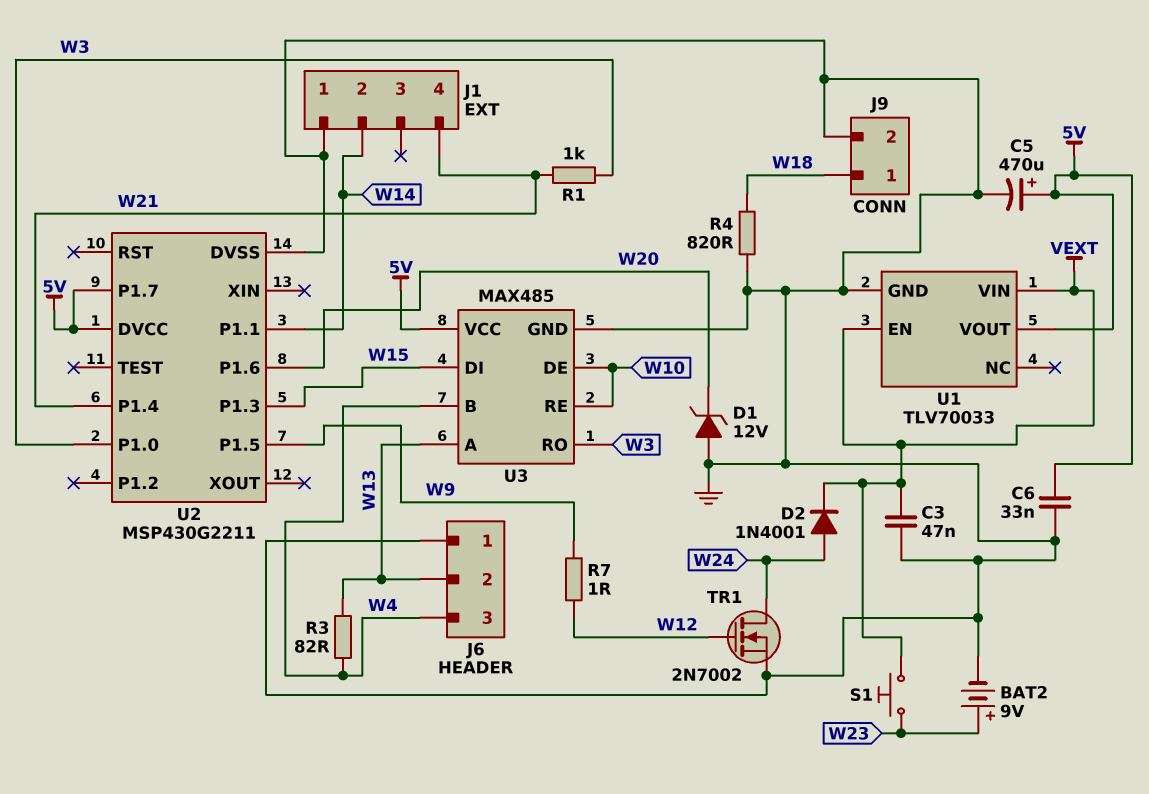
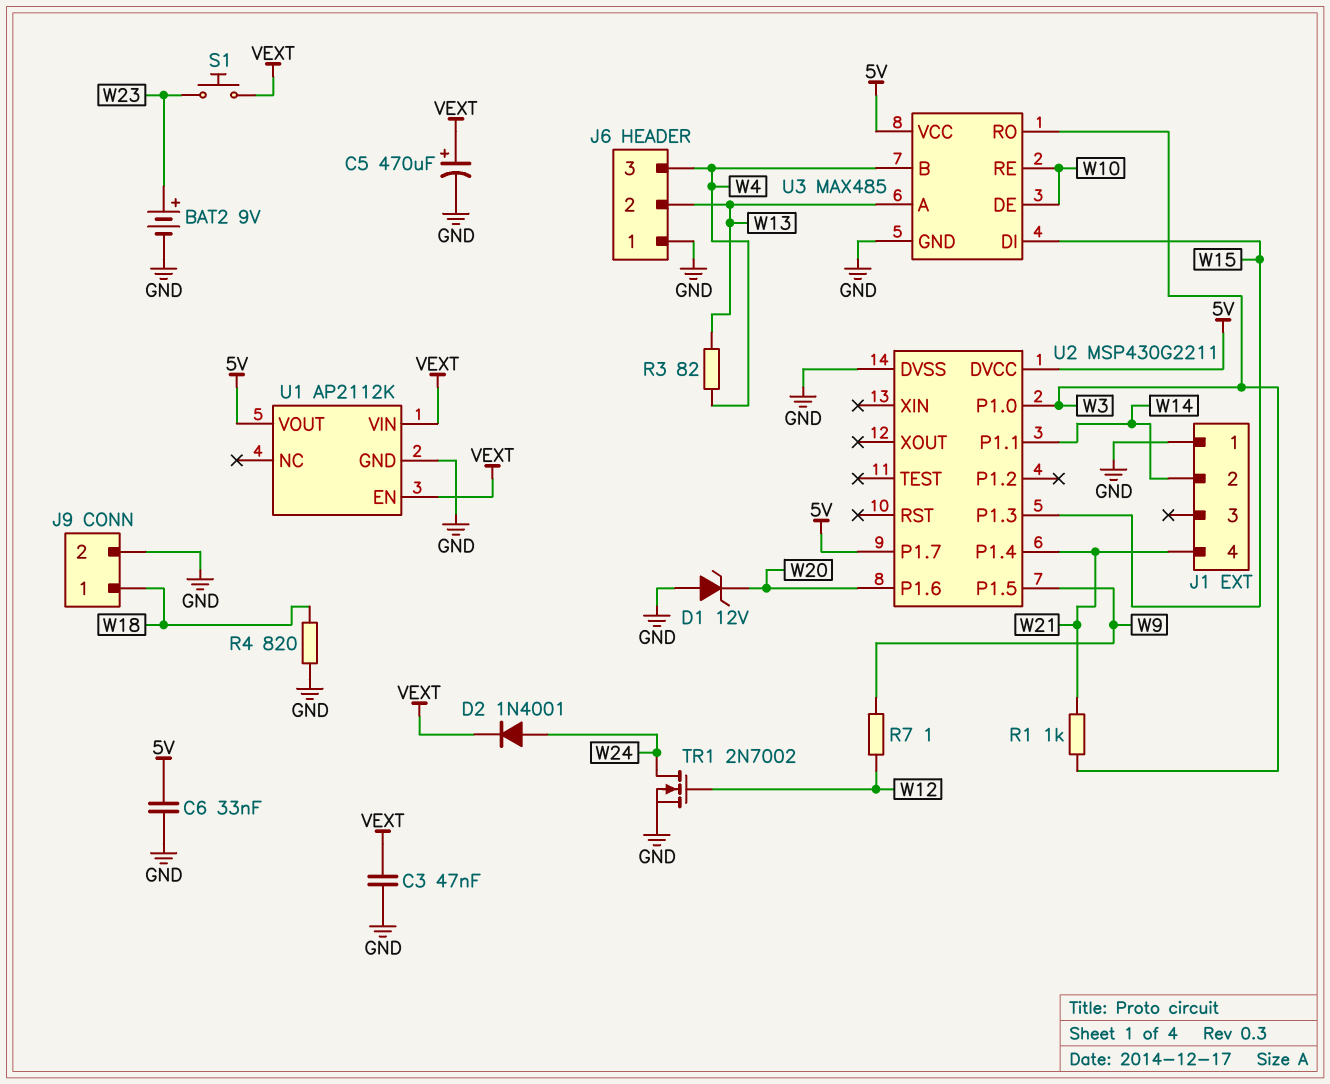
C5: 470uF (plus 5V, minus GND) -> 470uF (plus VEXT, minus GND)
U1: TLV70033 -> AP2112K

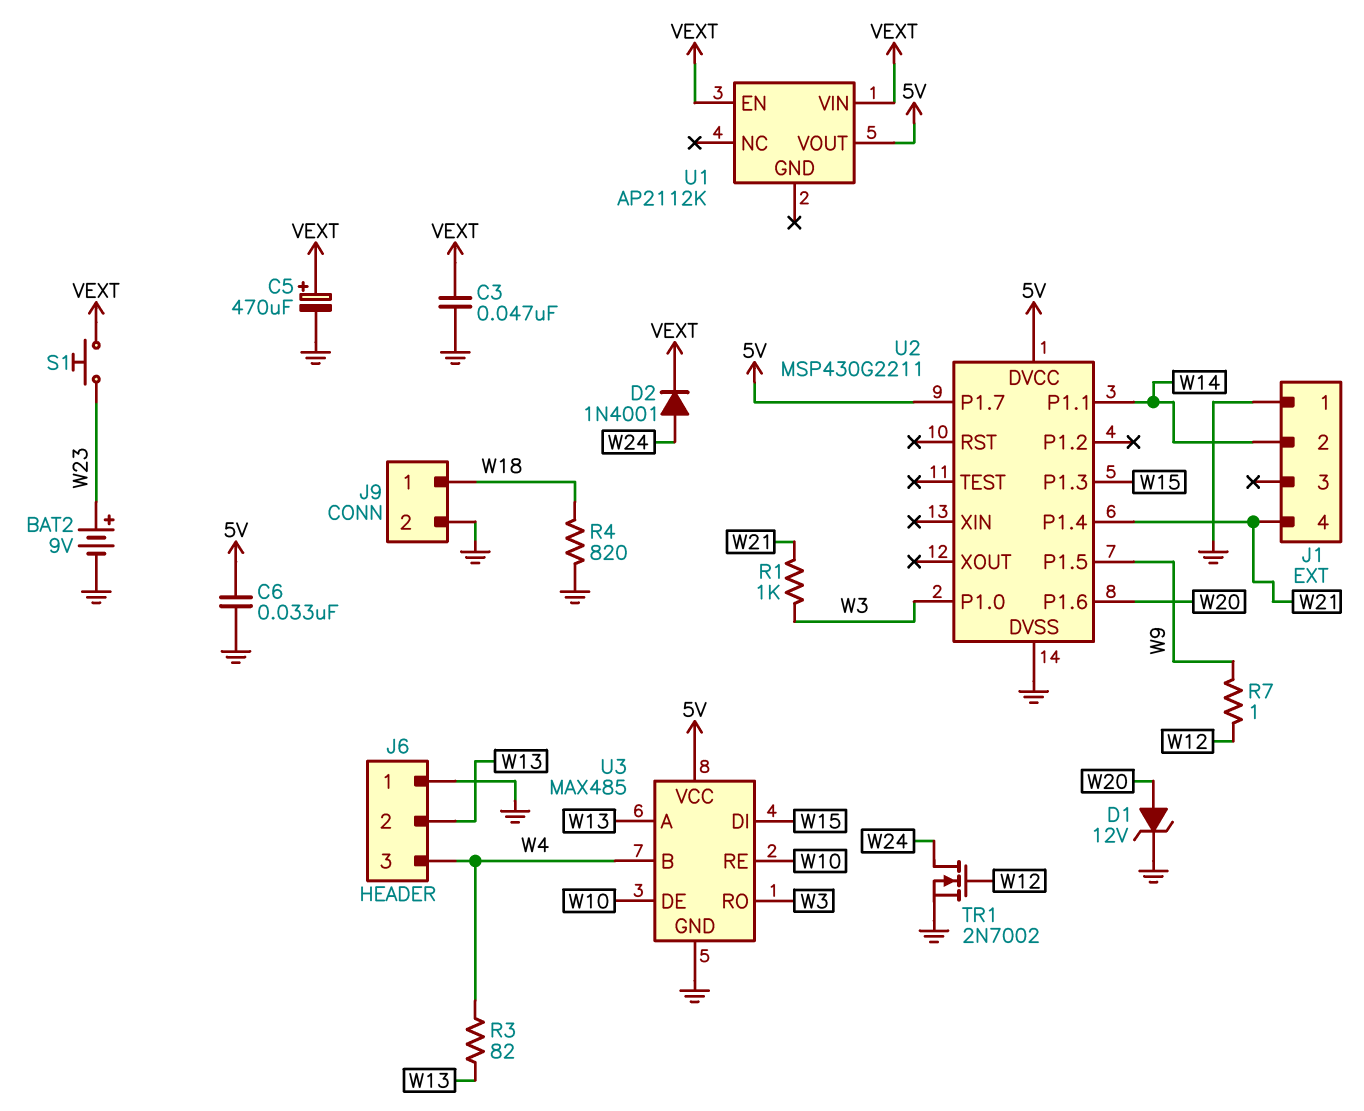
D1: zener 12V (A GND, K W20) -> zener 12V (A W20, K GND)
U1 pin GND: GND -> none

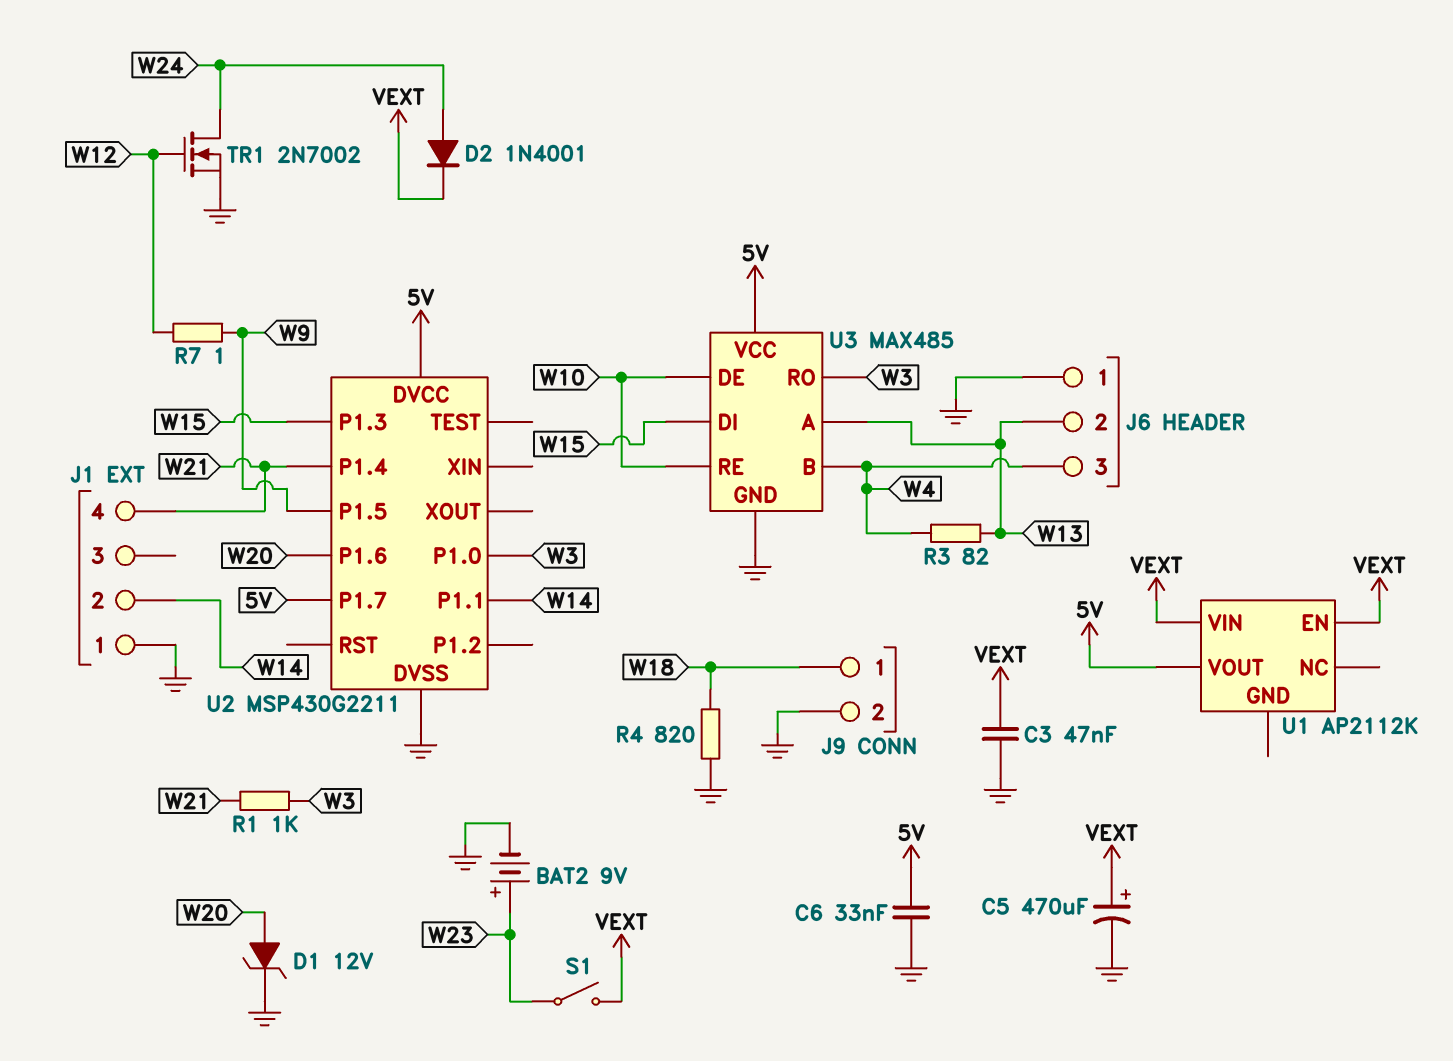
S1: button (VEXT, W23) -> switch (VEXT, W23)

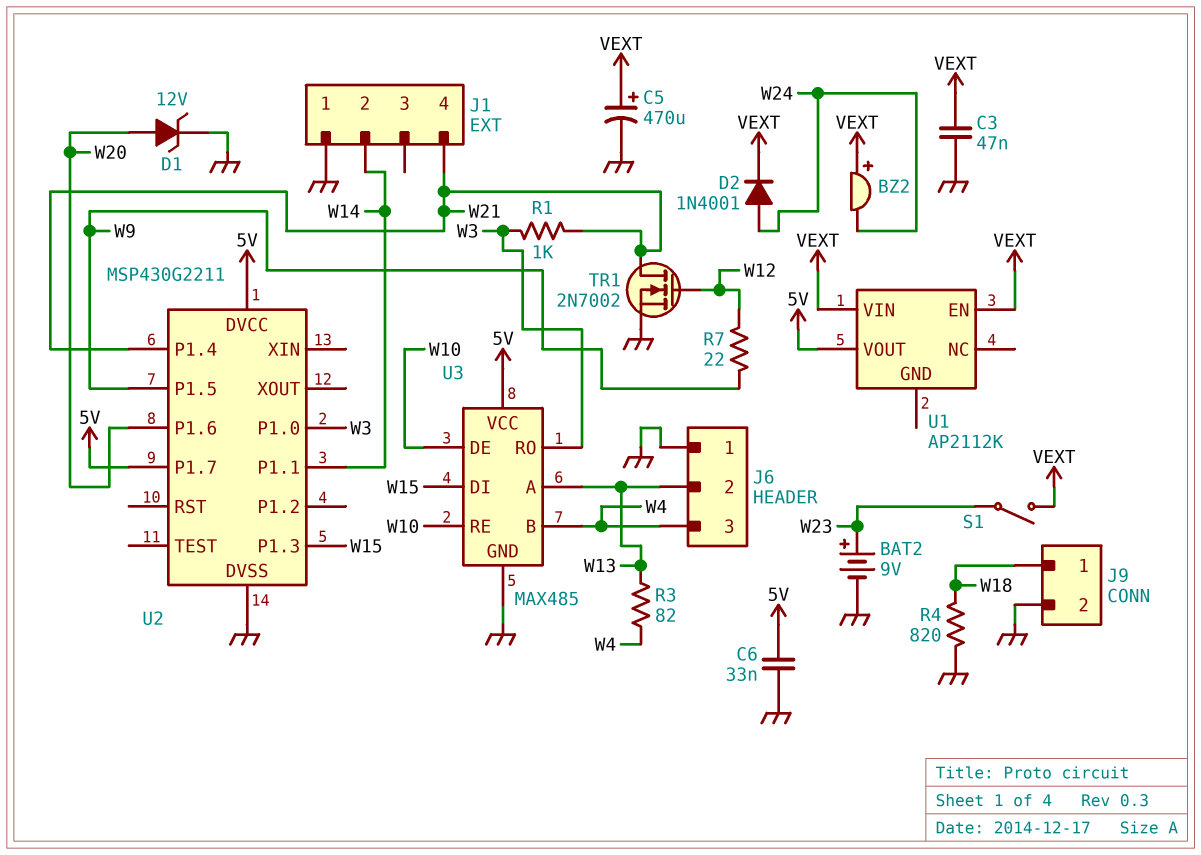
BZ2: none -> buzzer (plus VEXT, minus W24)
R7: 1 (W9, W12) -> 22 (W9, W12)
TR1: NMOS 2N7002 (G W12, D W24, S GND) -> NMOS 2N7002 (G W12, D W21, S GND)

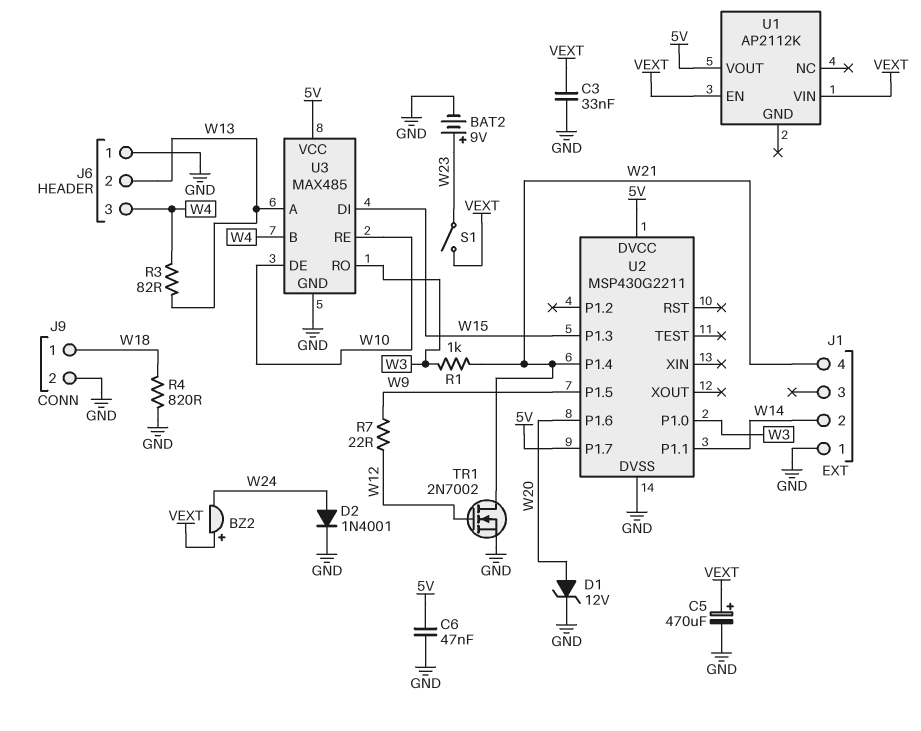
C3: 47nF (GND, VEXT) -> 33nF (GND, VEXT)
C6: 33nF (5V, GND) -> 47nF (5V, GND)
D2: diode 1N4001 (A W24, K VEXT) -> diode 1N4001 (A W24, K GND)

